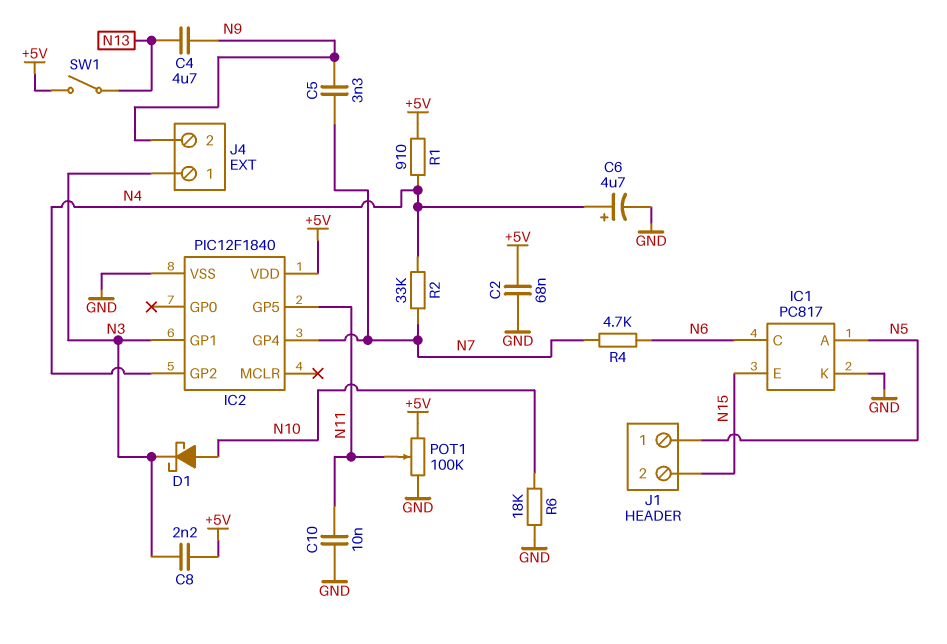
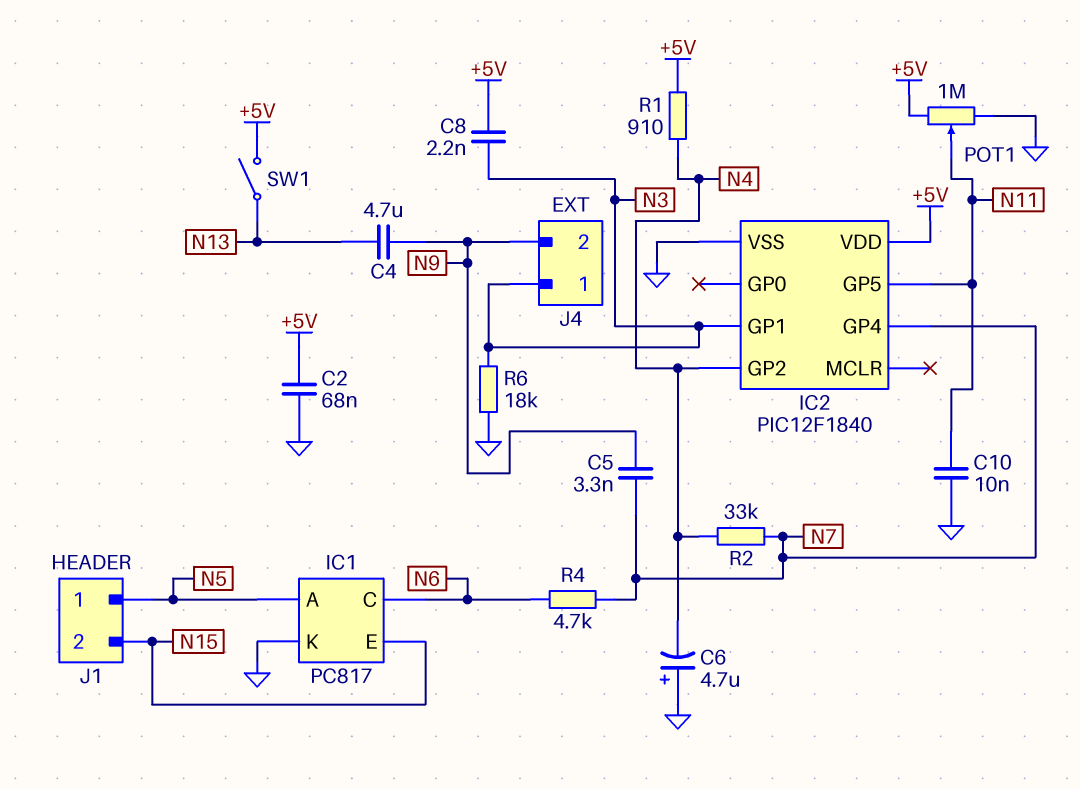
C6: 4.7uF (plus N4, minus GND) -> 4.7uF (plus GND, minus N4)
D1: schottky (A N10, K N3) -> none
POT1: 100k (+5V, GND, wiper N11) -> 1M (+5V, GND, wiper N11)
R6: 18k (GND, N10) -> 18k (GND, N3)

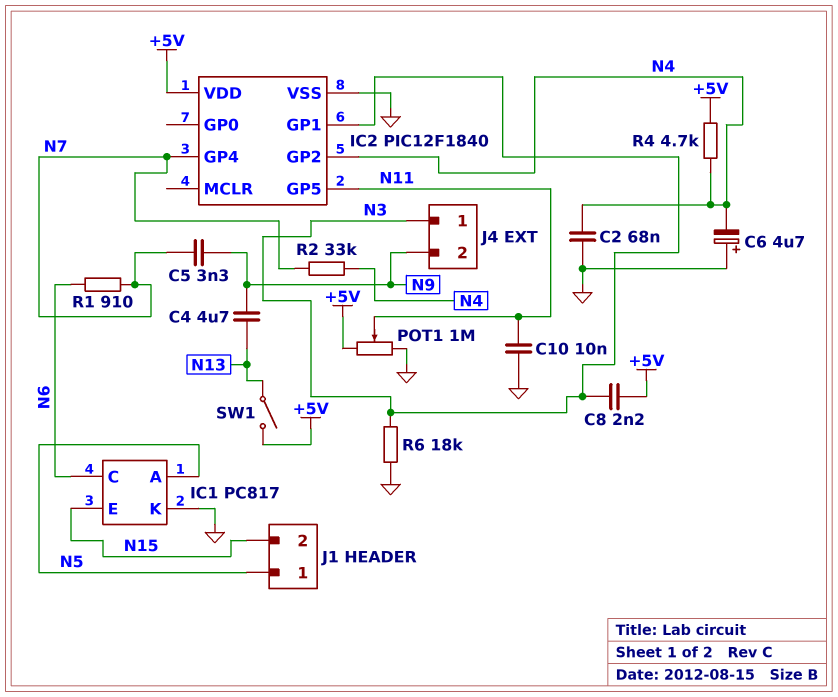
C2: 68nF (+5V, GND) -> 68nF (GND, N4)
R1: 910 (+5V, N4) -> 910 (N6, N7)
R4: 4.7k (N6, N7) -> 4.7k (+5V, N4)

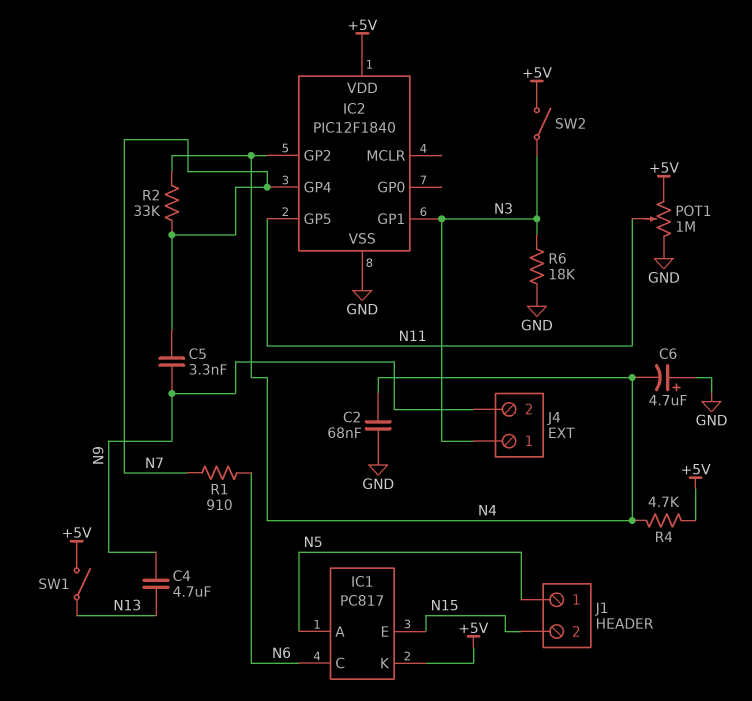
C8: 2.2nF (+5V, N3) -> none
C10: 10nF (GND, N11) -> none
IC1 pin K: GND -> +5V
SW2: none -> switch (+5V, N3)

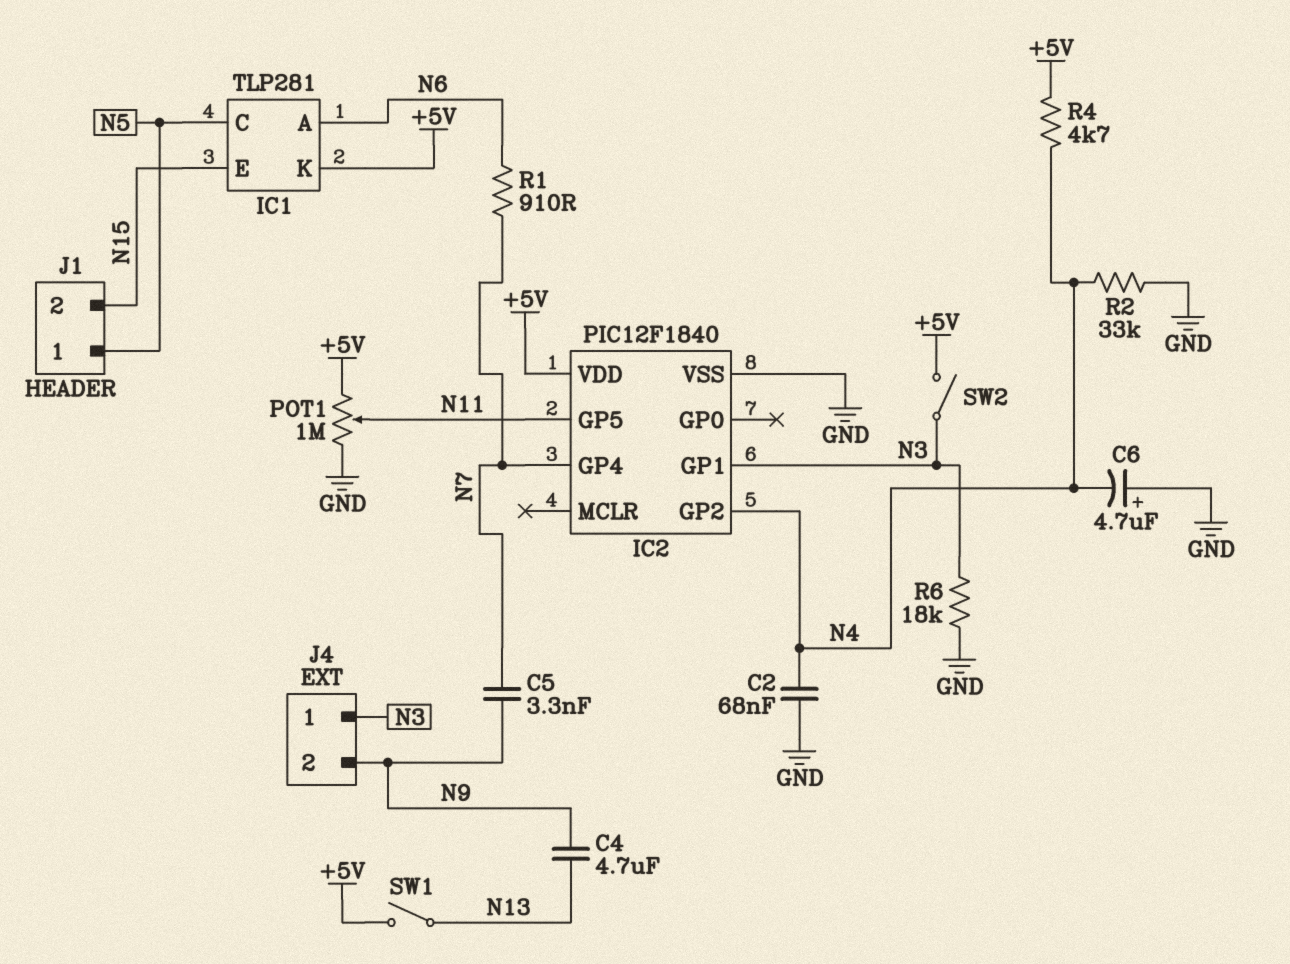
IC1: PC817 -> TLP281
IC1 pin A: N5 -> N6
IC1 pin C: N6 -> N5
R2: 33k (N4, N7) -> 33k (GND, N4)

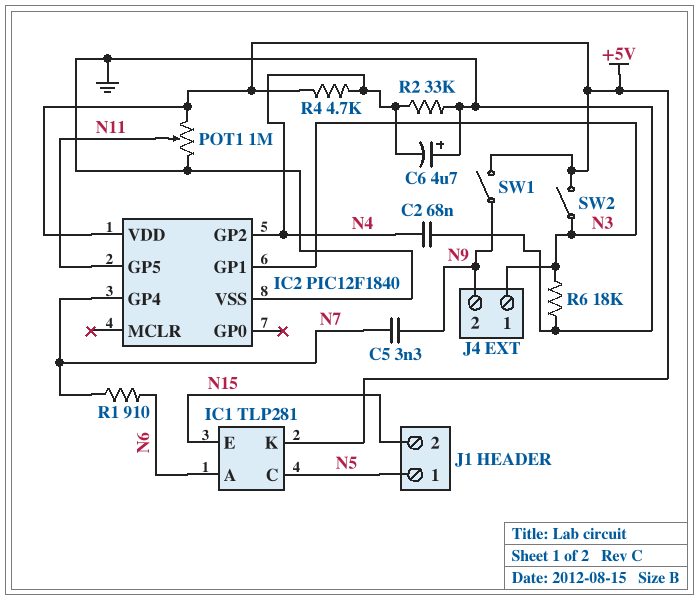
C4: 4.7uF (N9, N13) -> none
SW1: switch (+5V, N13) -> switch (+5V, N9)

